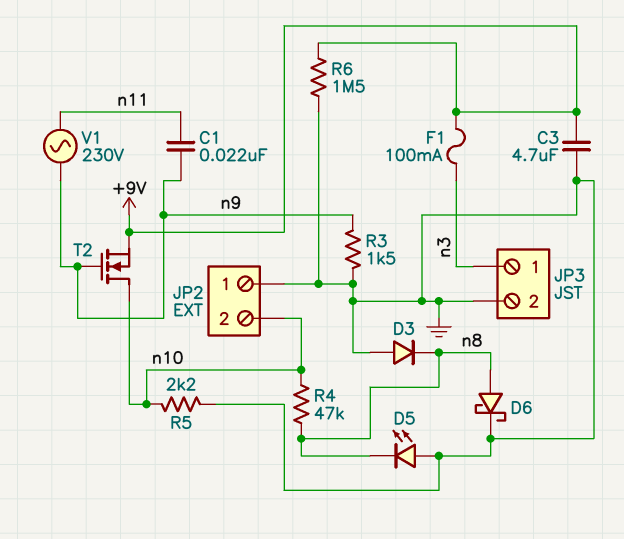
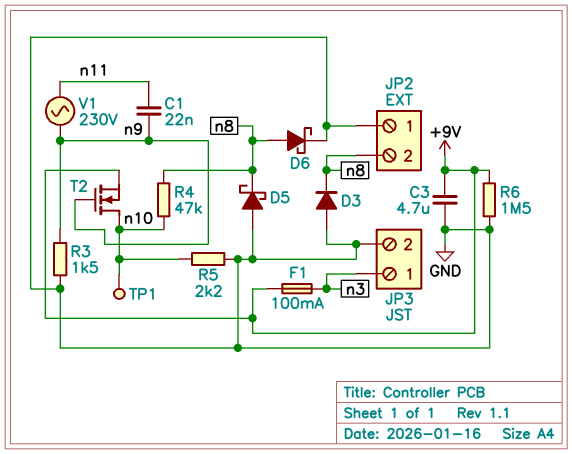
D5: LED (A GND, K n8) -> schottky (A GND, K n8)
JP2 pin 2: n10 -> n8
TP1: none -> test point (n10)

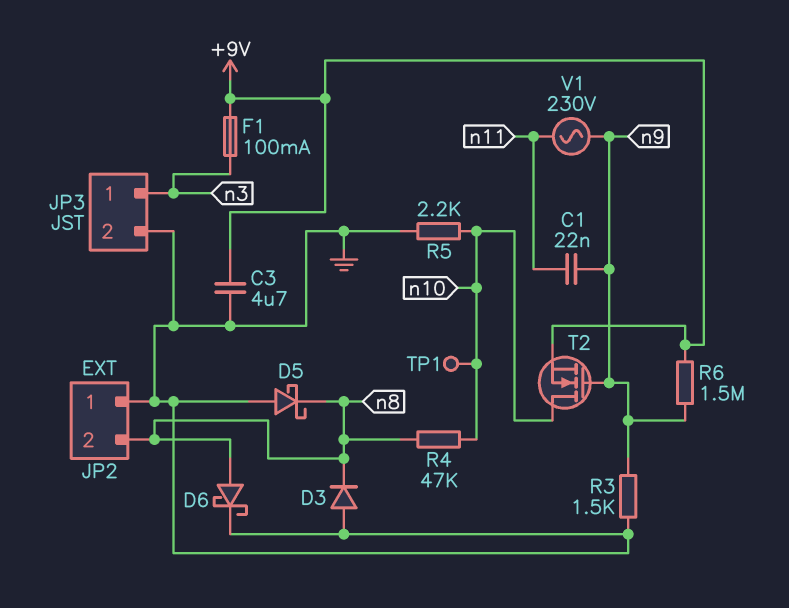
R6: 1.5M (+9V, GND) -> 1.5M (+9V, n9)

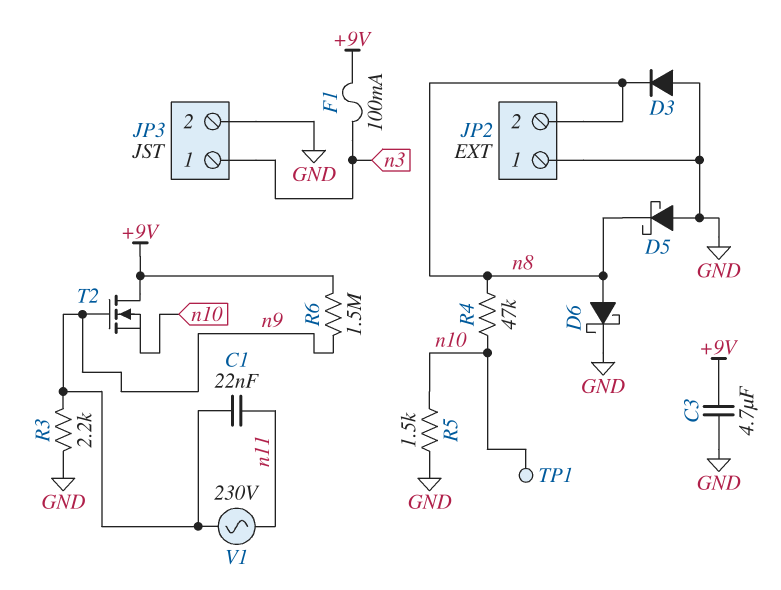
R3: 1.5k (GND, n9) -> 2.2k (GND, n9)
R5: 2.2k (GND, n10) -> 1.5k (GND, n10)
T2: NMOS (G n9, D n10, S +9V) -> NMOS (G n9, D +9V, S n10)

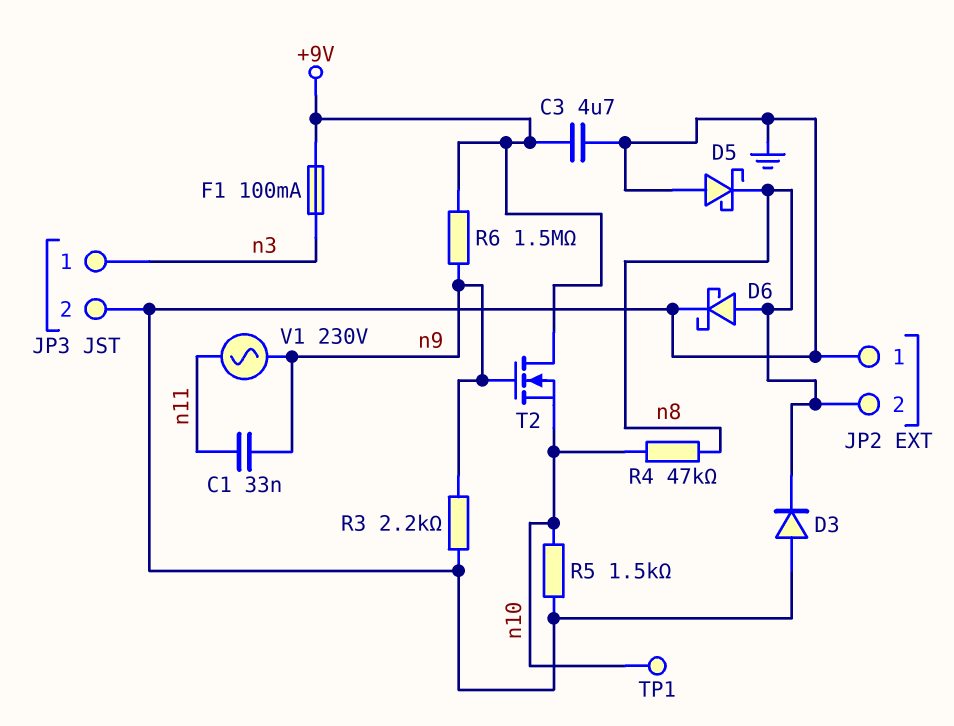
C1: 22nF (n9, n11) -> 33nF (n9, n11)

